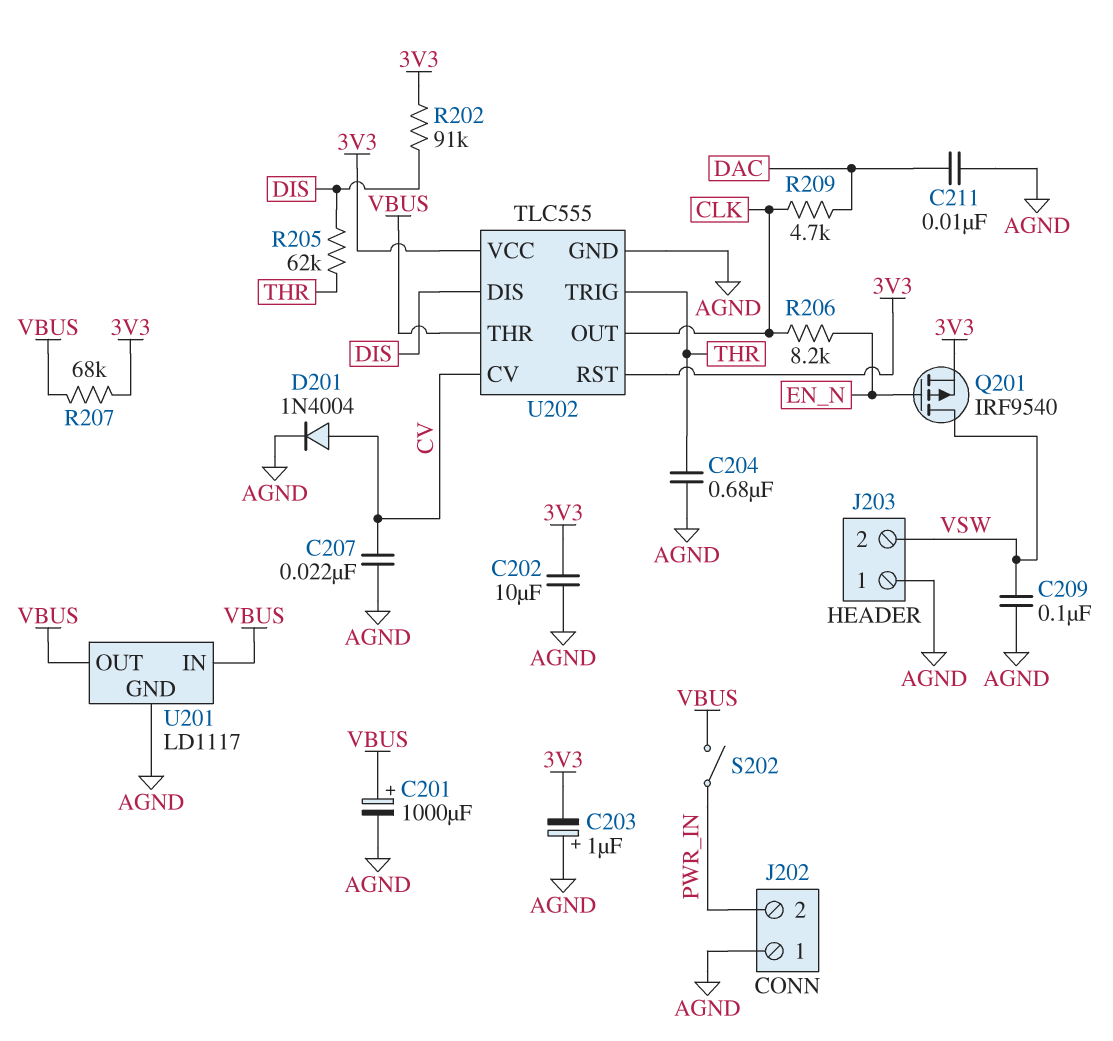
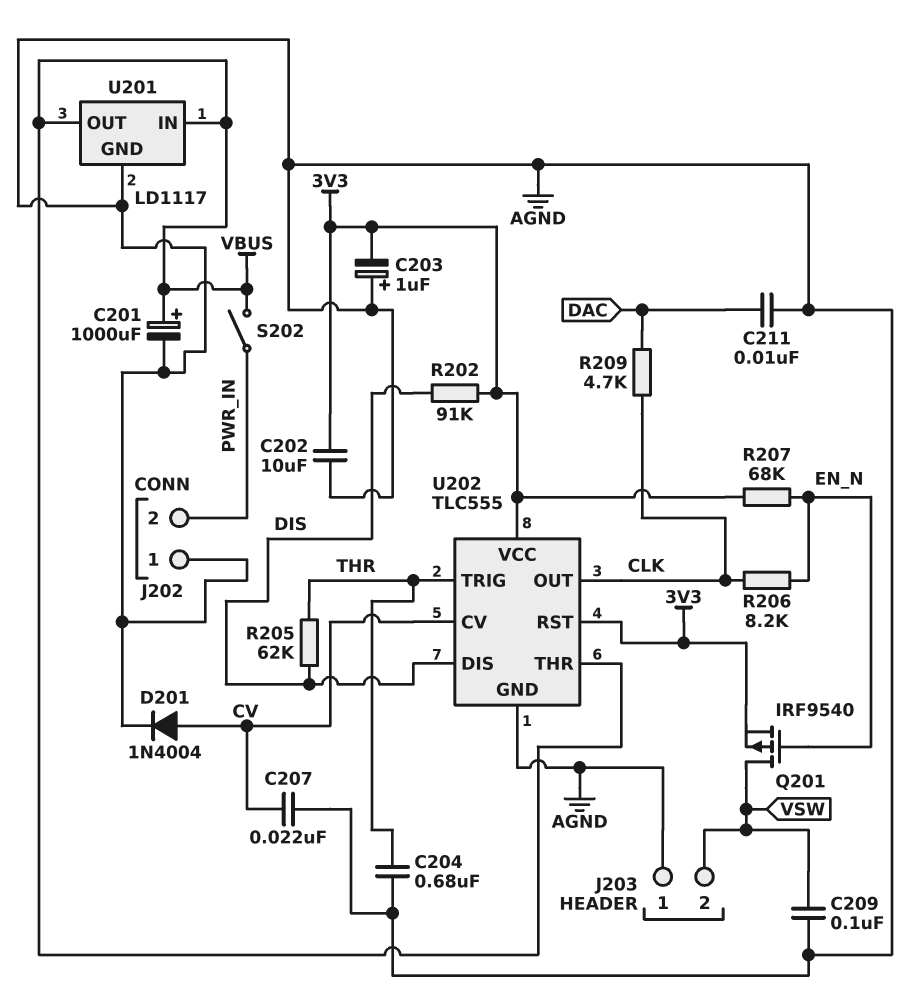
R207: 68k (3V3, VBUS) -> 68k (3V3, EN_N)

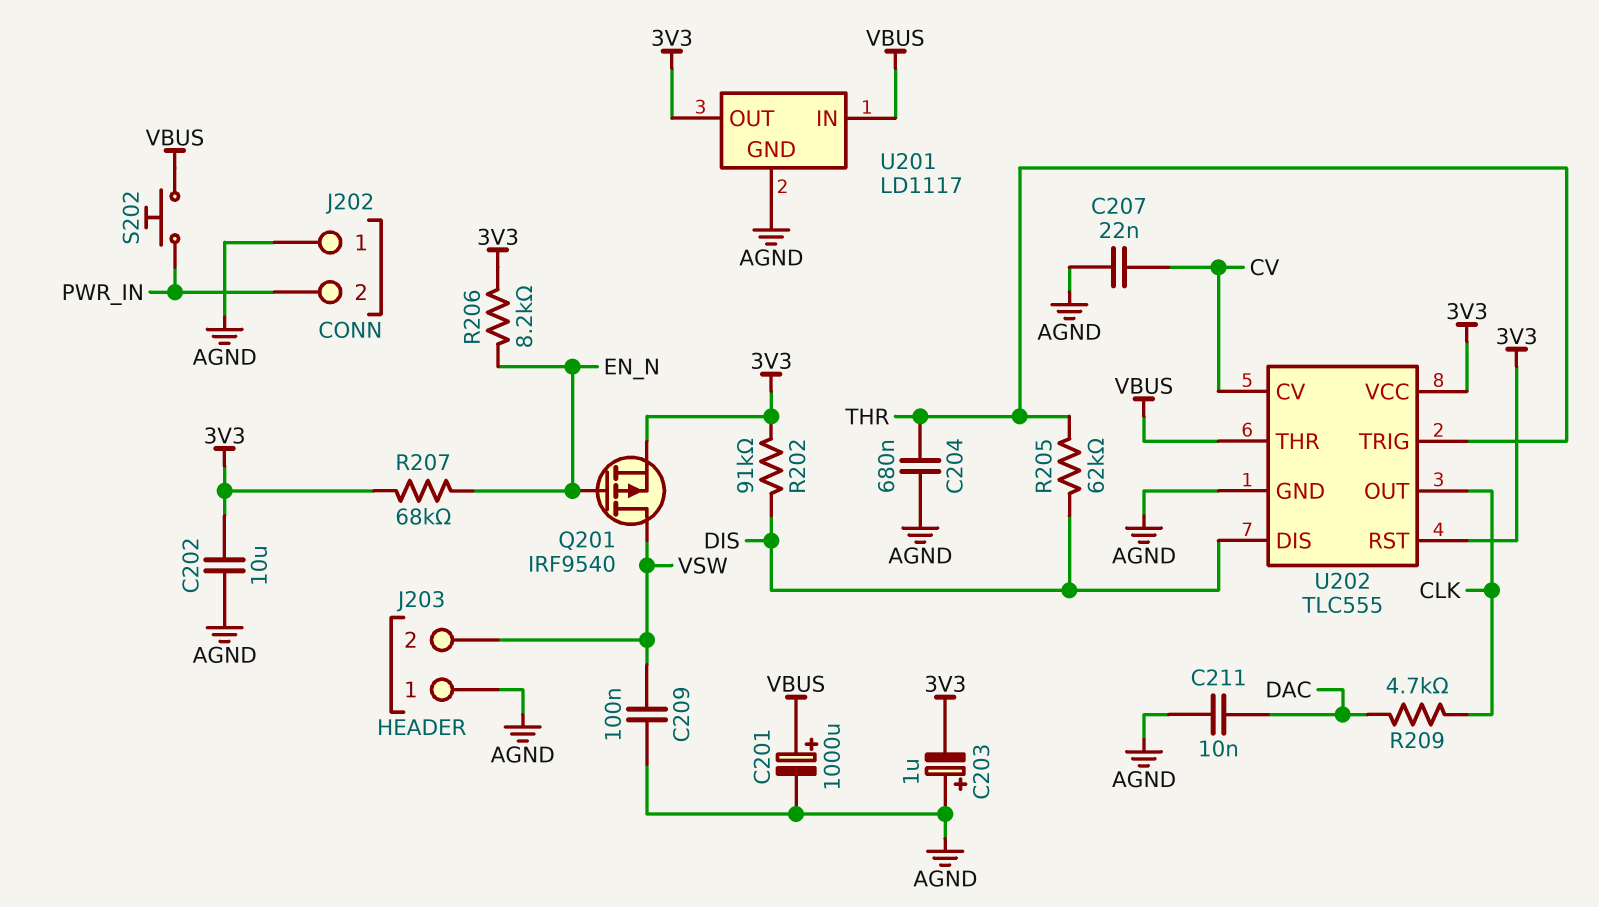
D201: diode 1N4004 (A CV, K AGND) -> none
R206: 8.2k (CLK, EN_N) -> 8.2k (3V3, EN_N)
S202: switch (PWR_IN, VBUS) -> button (PWR_IN, VBUS)
U201 pin OUT: VBUS -> 3V3

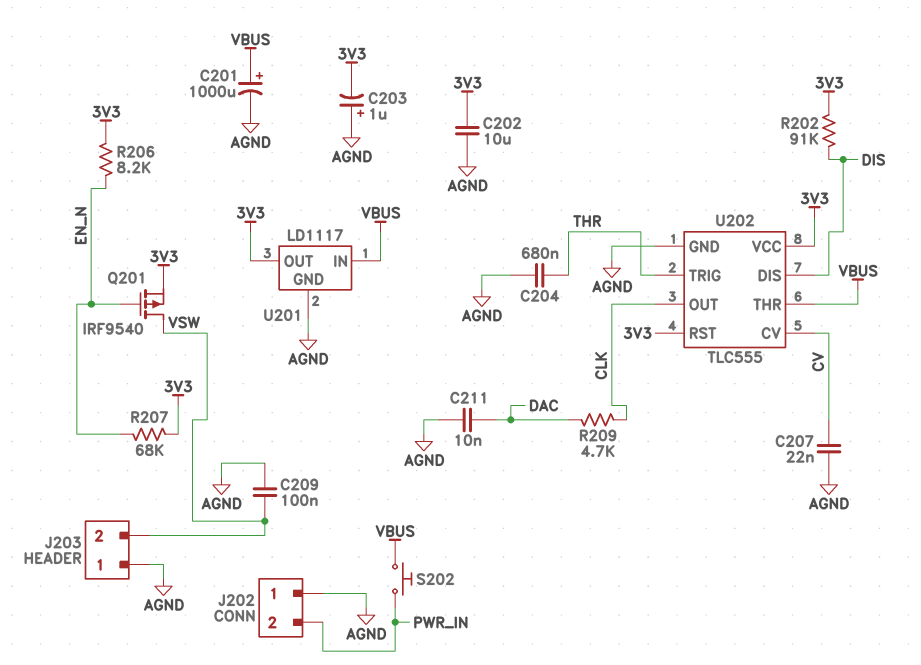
R205: 62k (DIS, THR) -> none

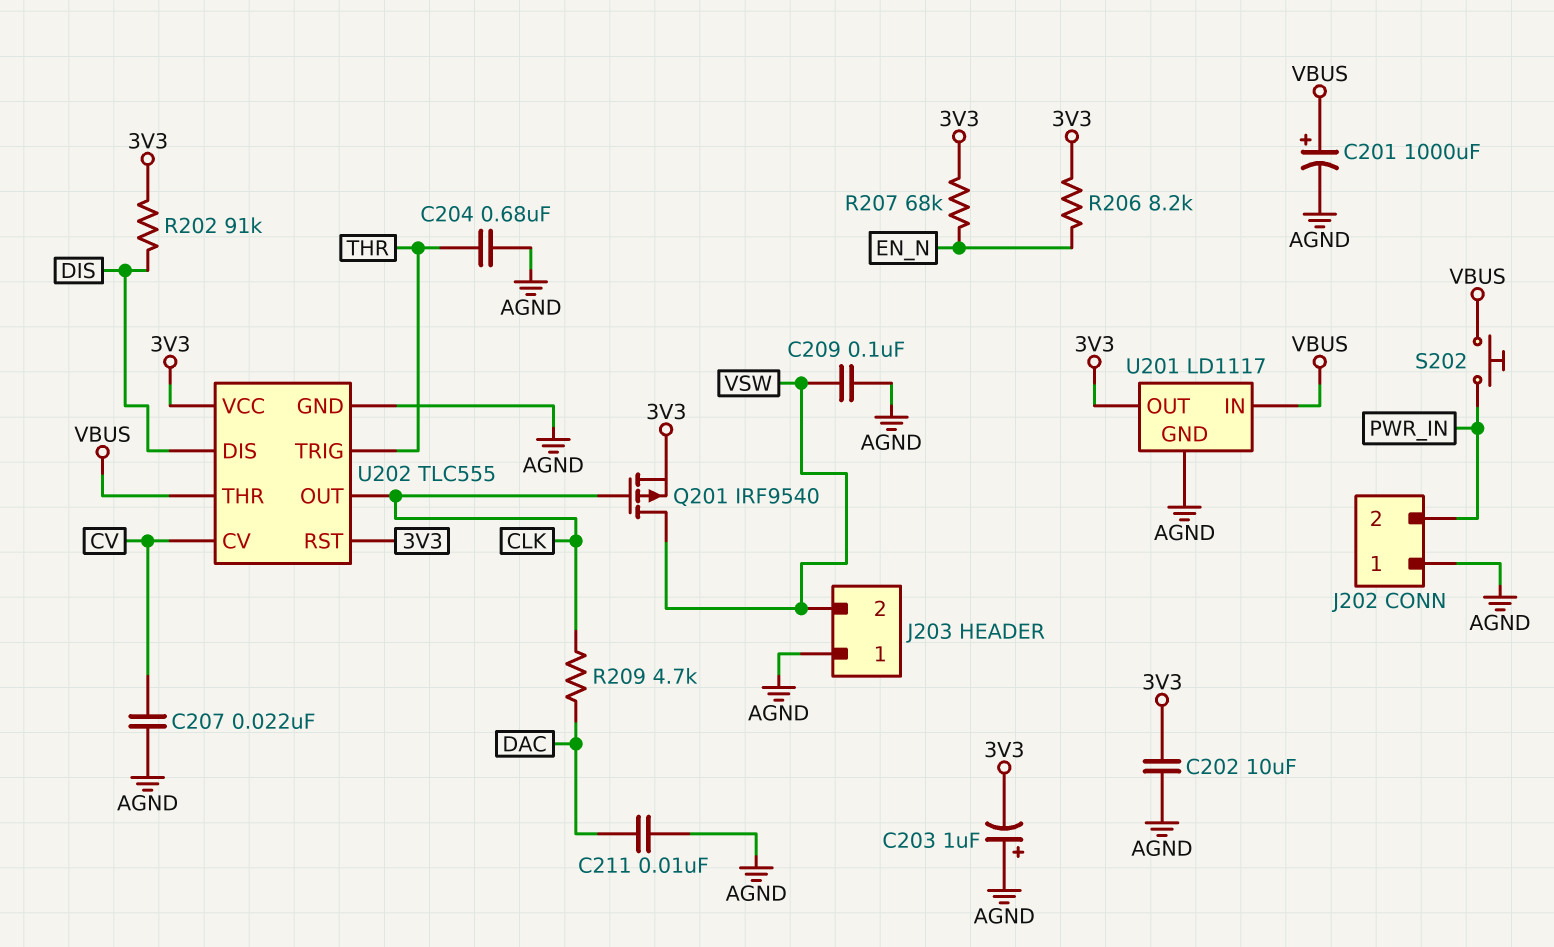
Q201: PMOS IRF9540 (G EN_N, D VSW, S 3V3) -> PMOS IRF9540 (G CLK, D VSW, S 3V3)

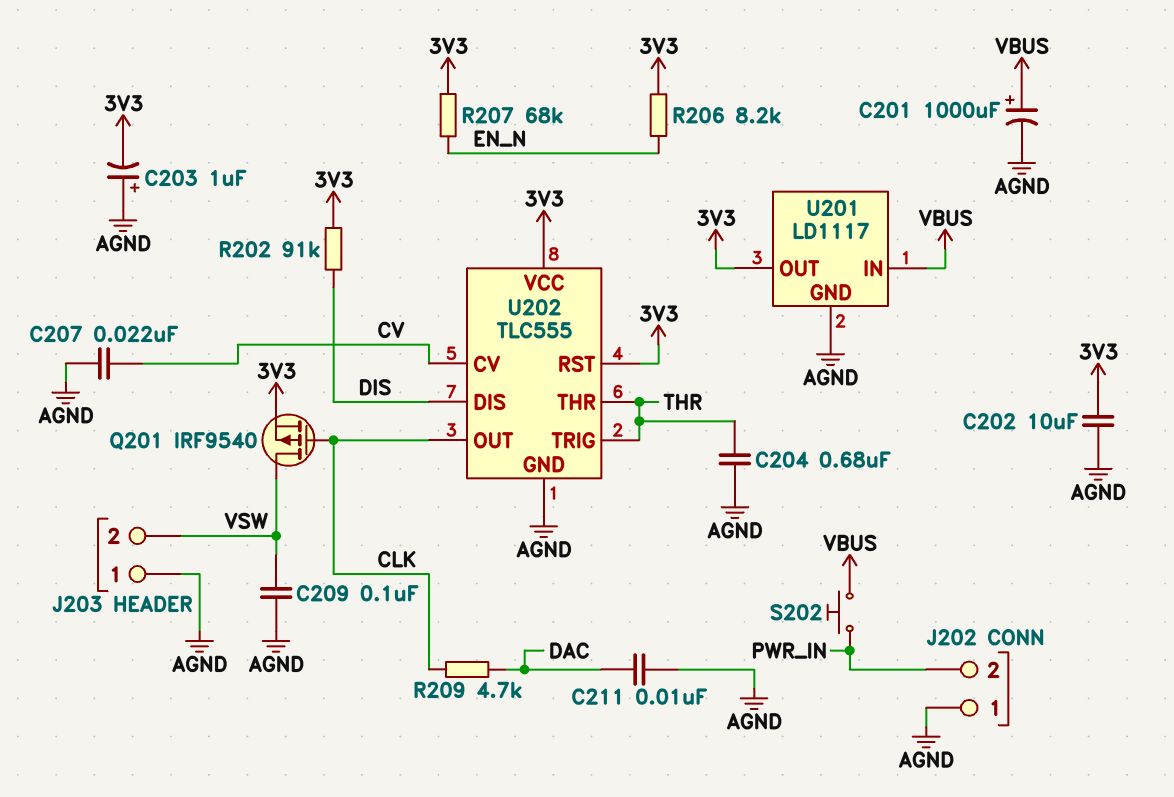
U202 pin THR: VBUS -> THR

